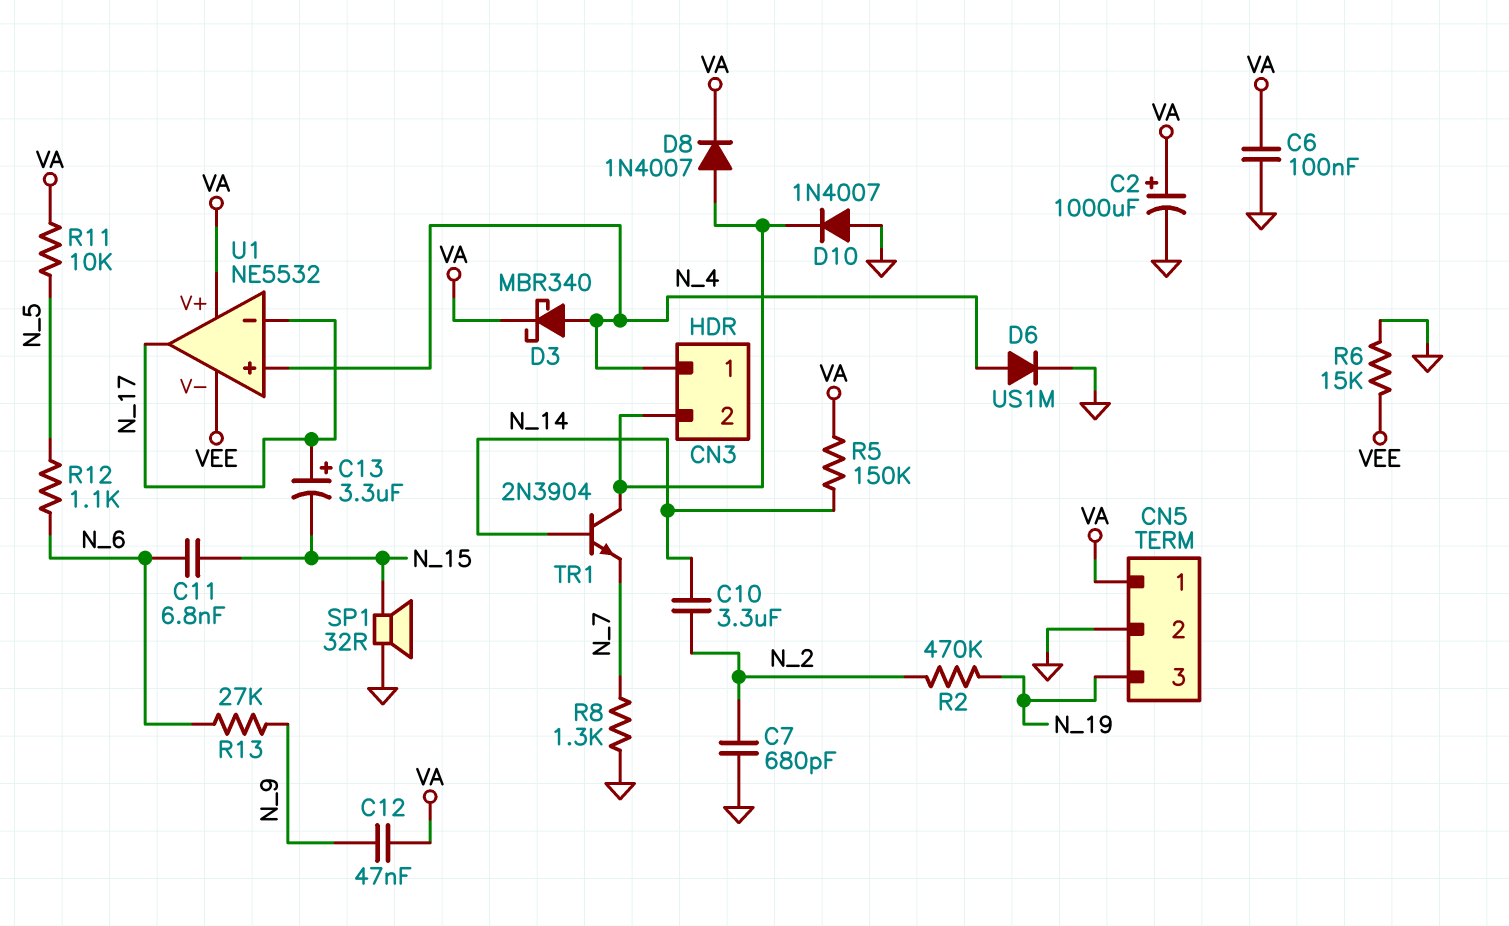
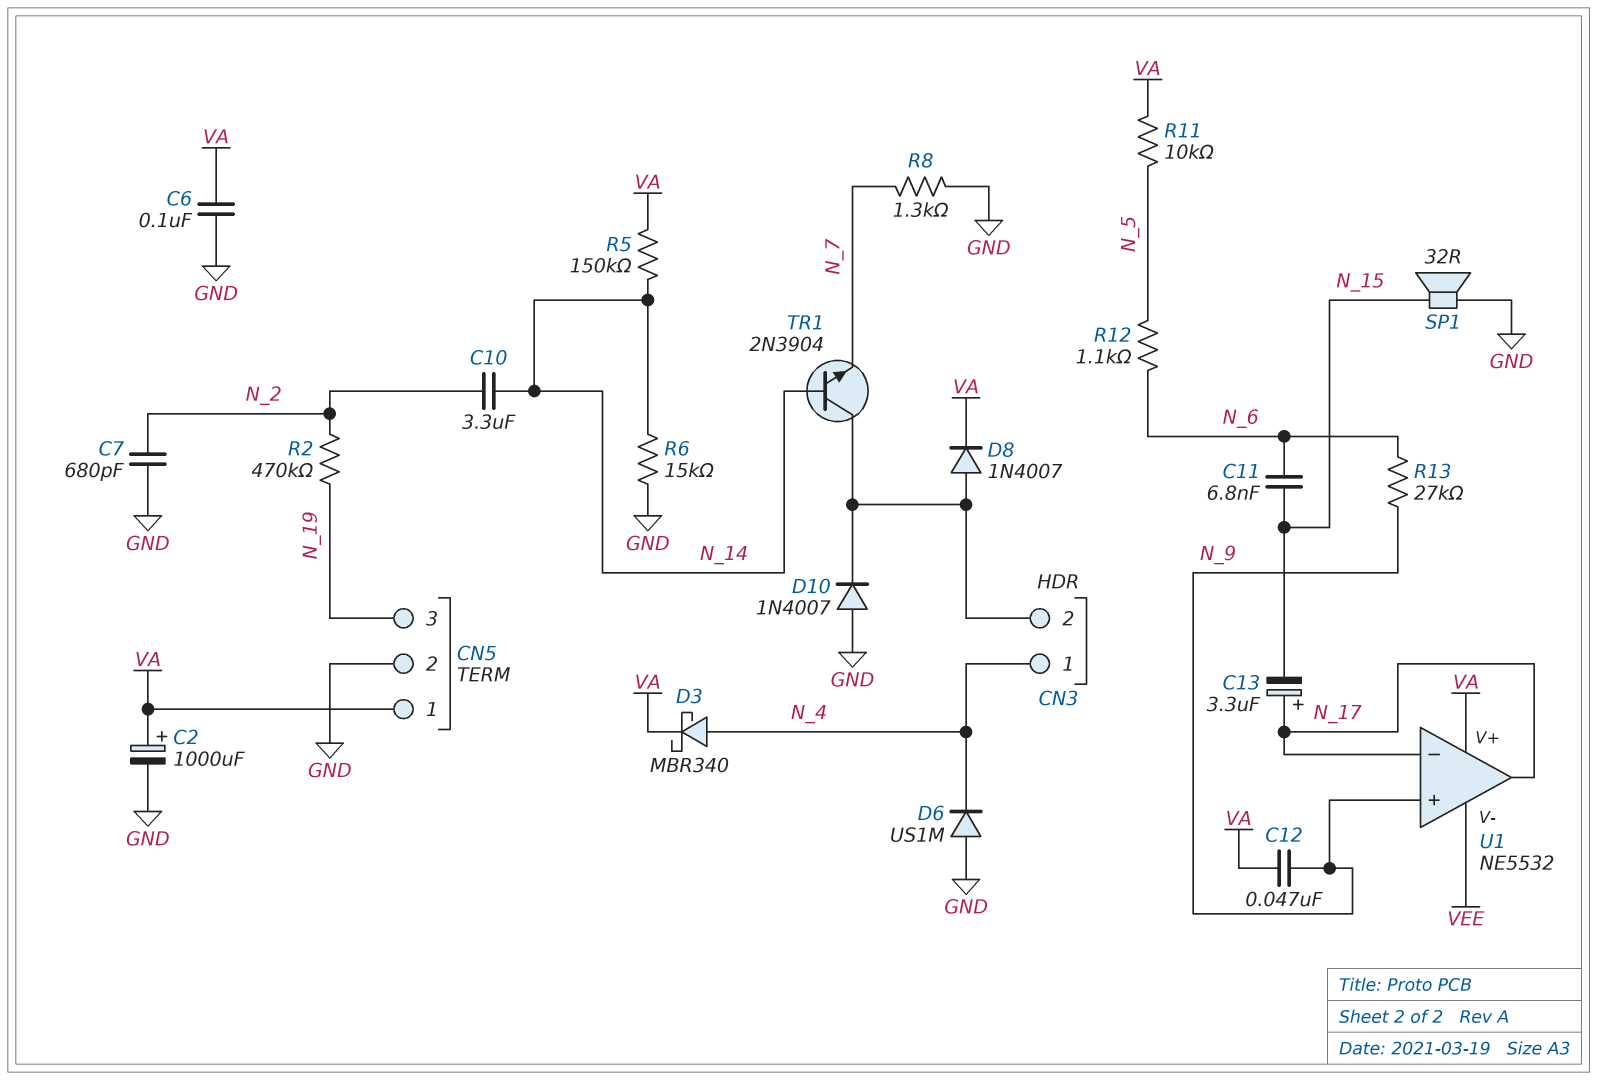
D6: diode US1M (A N_4, K GND) -> diode US1M (A GND, K N_4)
R6: 15k (GND, VEE) -> 15k (GND, N_14)
U1 pin in+: N_4 -> N_9

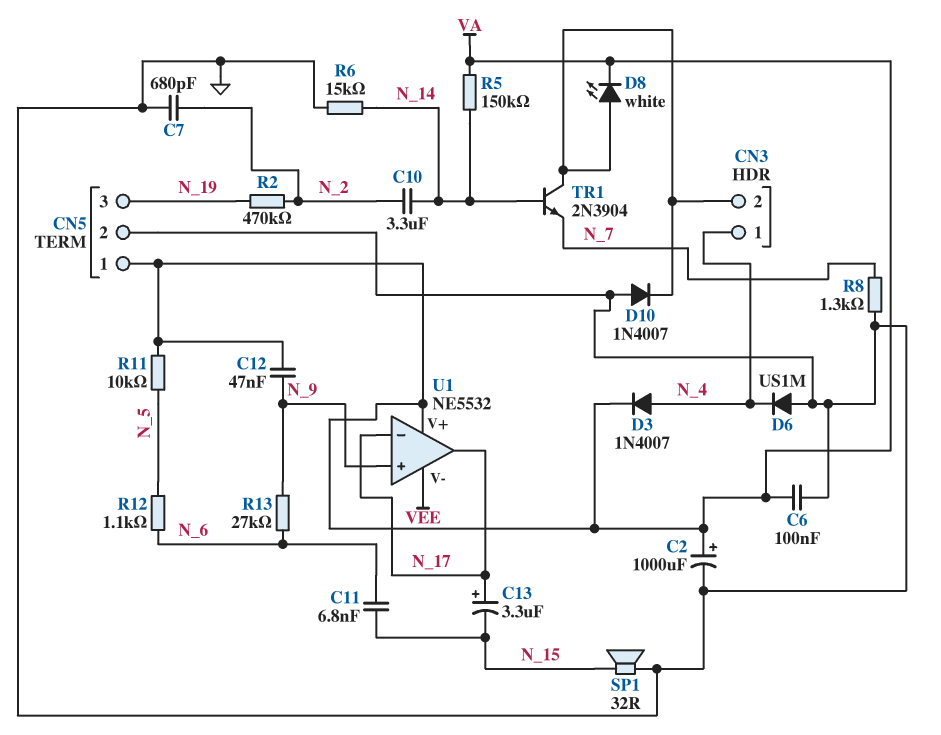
D3: schottky MBR340 (A N_4, K VA) -> diode 1N4007 (A N_4, K VA)
D8: diode 1N4007 (A CN3/2, K VA) -> LED white (A CN3/2, K VA)

